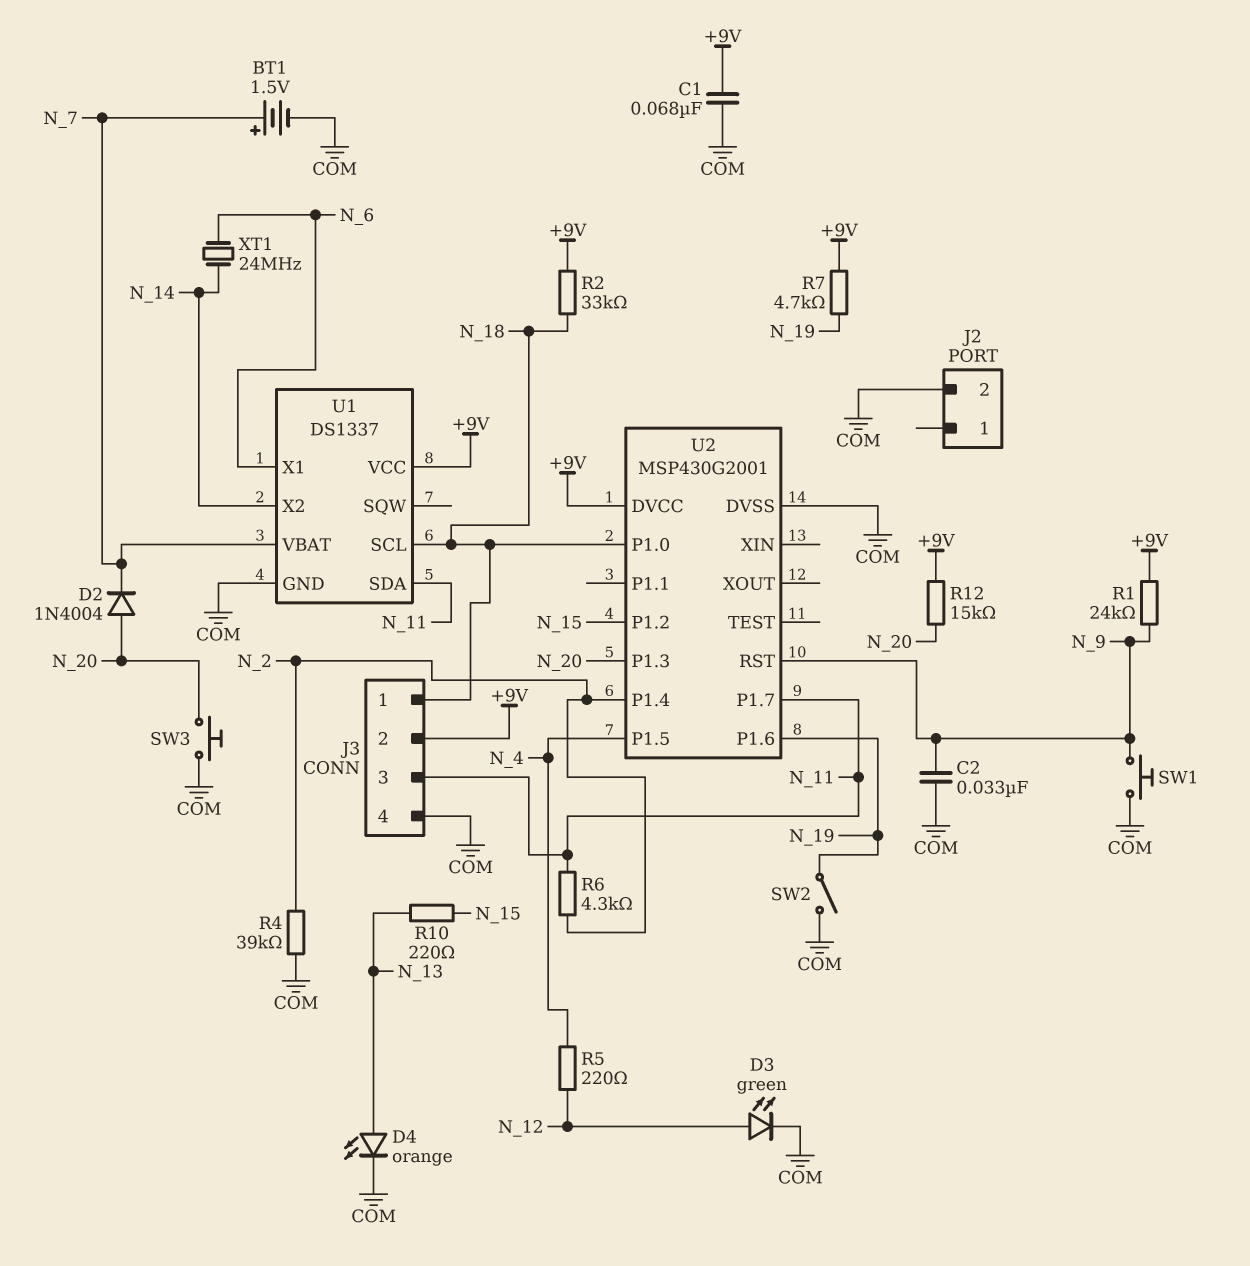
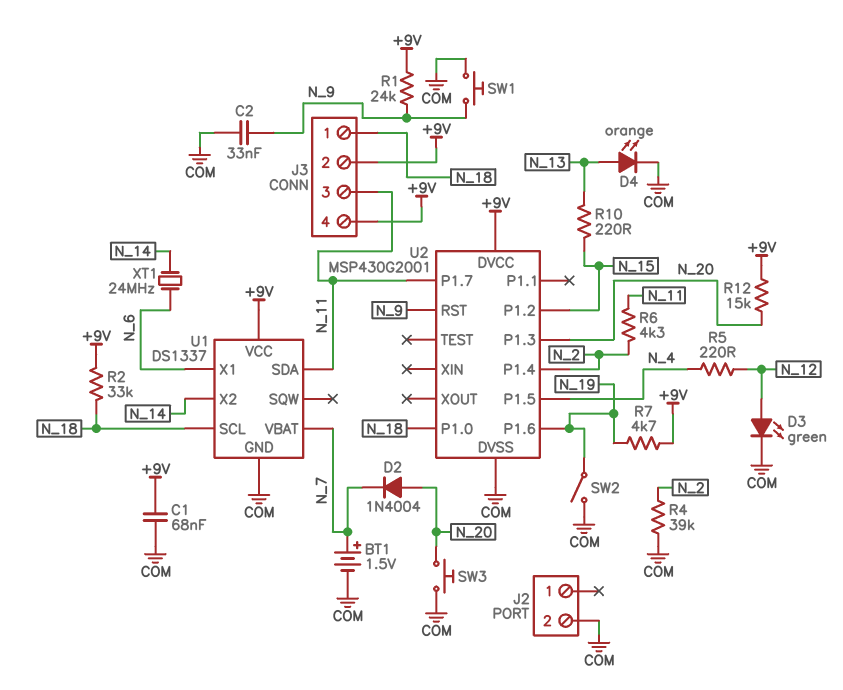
J3 pin 4: COM -> +9V

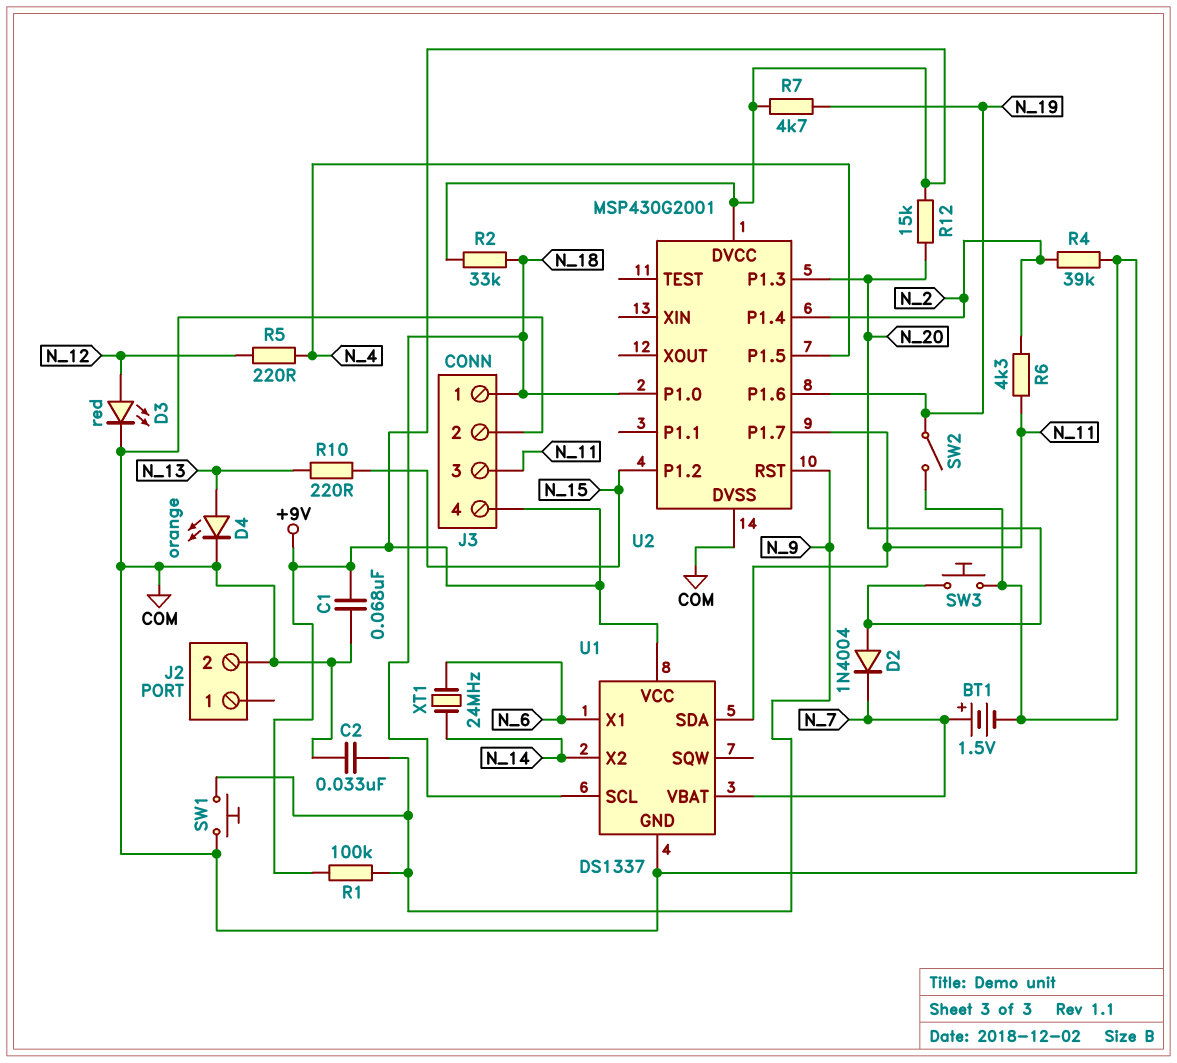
D3: LED green (A N_12, K COM) -> LED red (A N_12, K COM)
J3 pin 2: +9V -> COM
R1: 24k (+9V, N_9) -> 100k (+9V, N_9)

